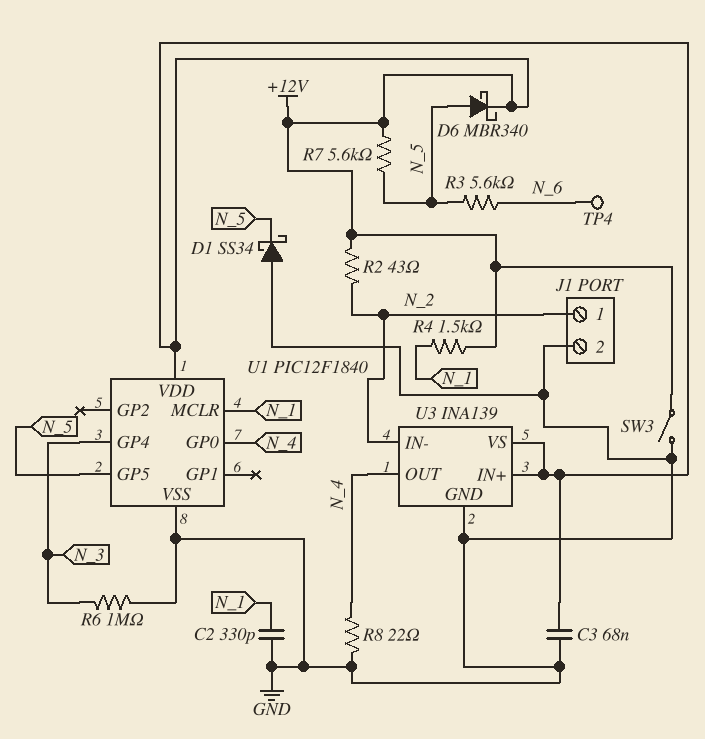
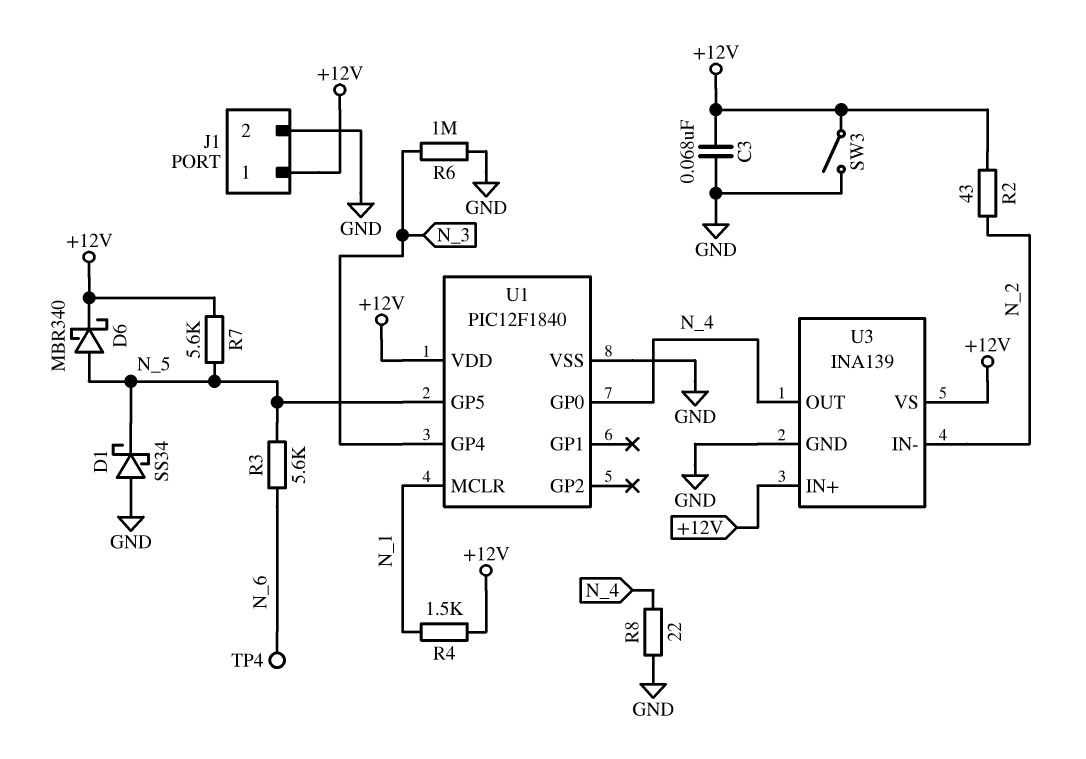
C2: 330pF (GND, N_1) -> none
J1 pin 1: N_2 -> +12V

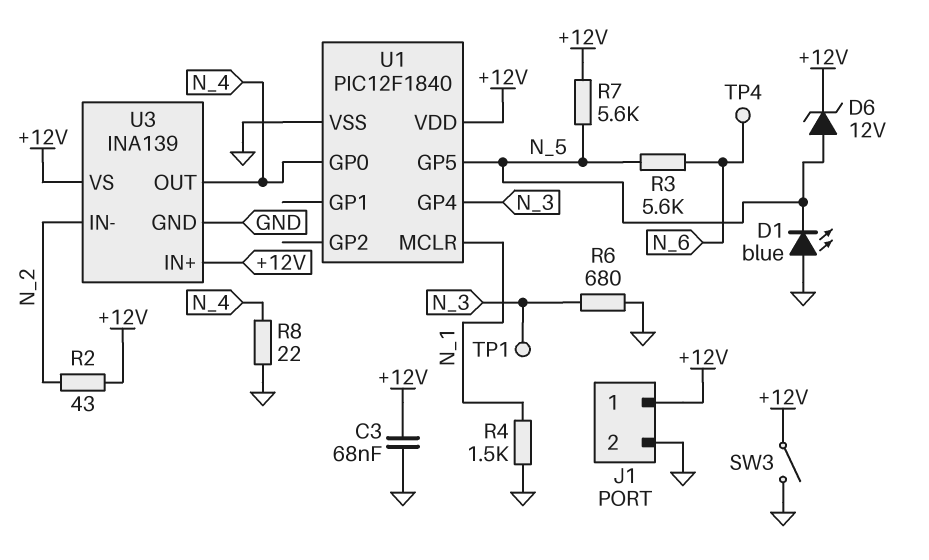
D1: schottky SS34 (A GND, K N_5) -> LED blue (A GND, K N_5)
D6: schottky MBR340 (A N_5, K +12V) -> zener 12V (A N_5, K +12V)
R4: 1.5k (+12V, N_1) -> 1.5k (GND, N_1)
R6: 1M (GND, N_3) -> 680 (GND, N_3)
TP1: none -> test point (N_3)

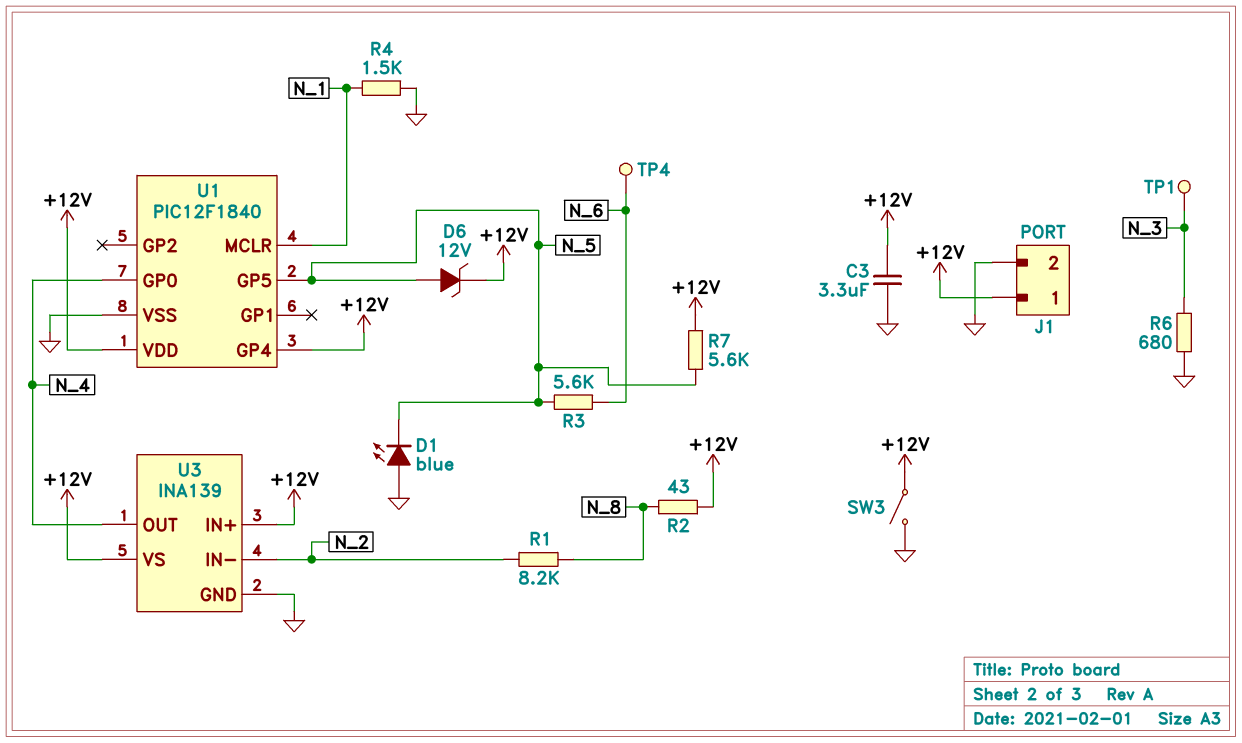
C3: 68nF (+12V, GND) -> 3.3uF (+12V, GND)
R1: none -> 8.2k (N_2, N_8)
R2: 43 (+12V, N_2) -> 43 (+12V, N_8)
R8: 22 (GND, N_4) -> none
U1 pin GP4: N_3 -> +12V

